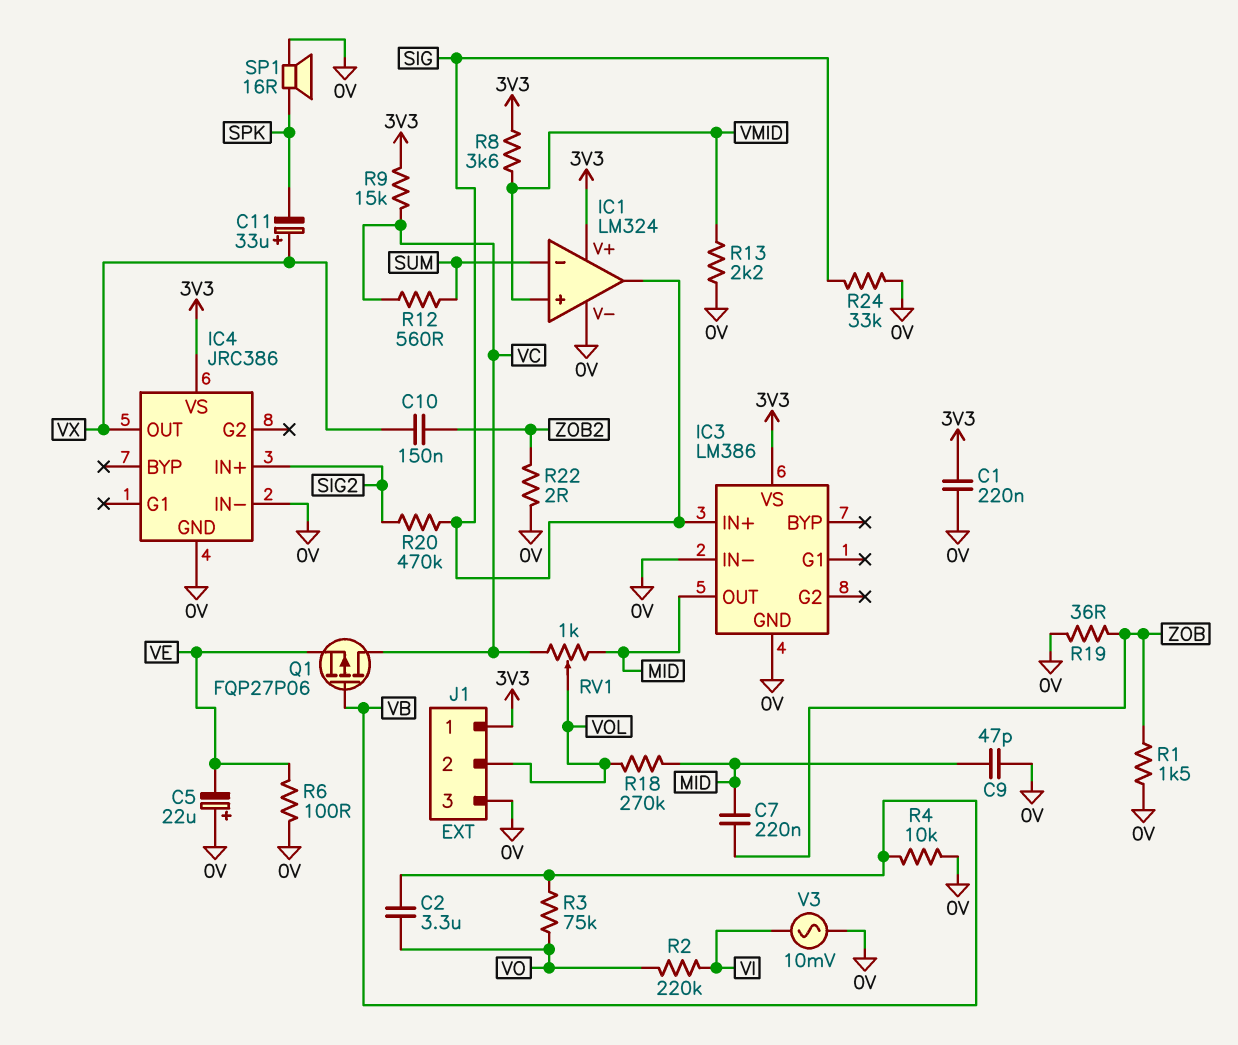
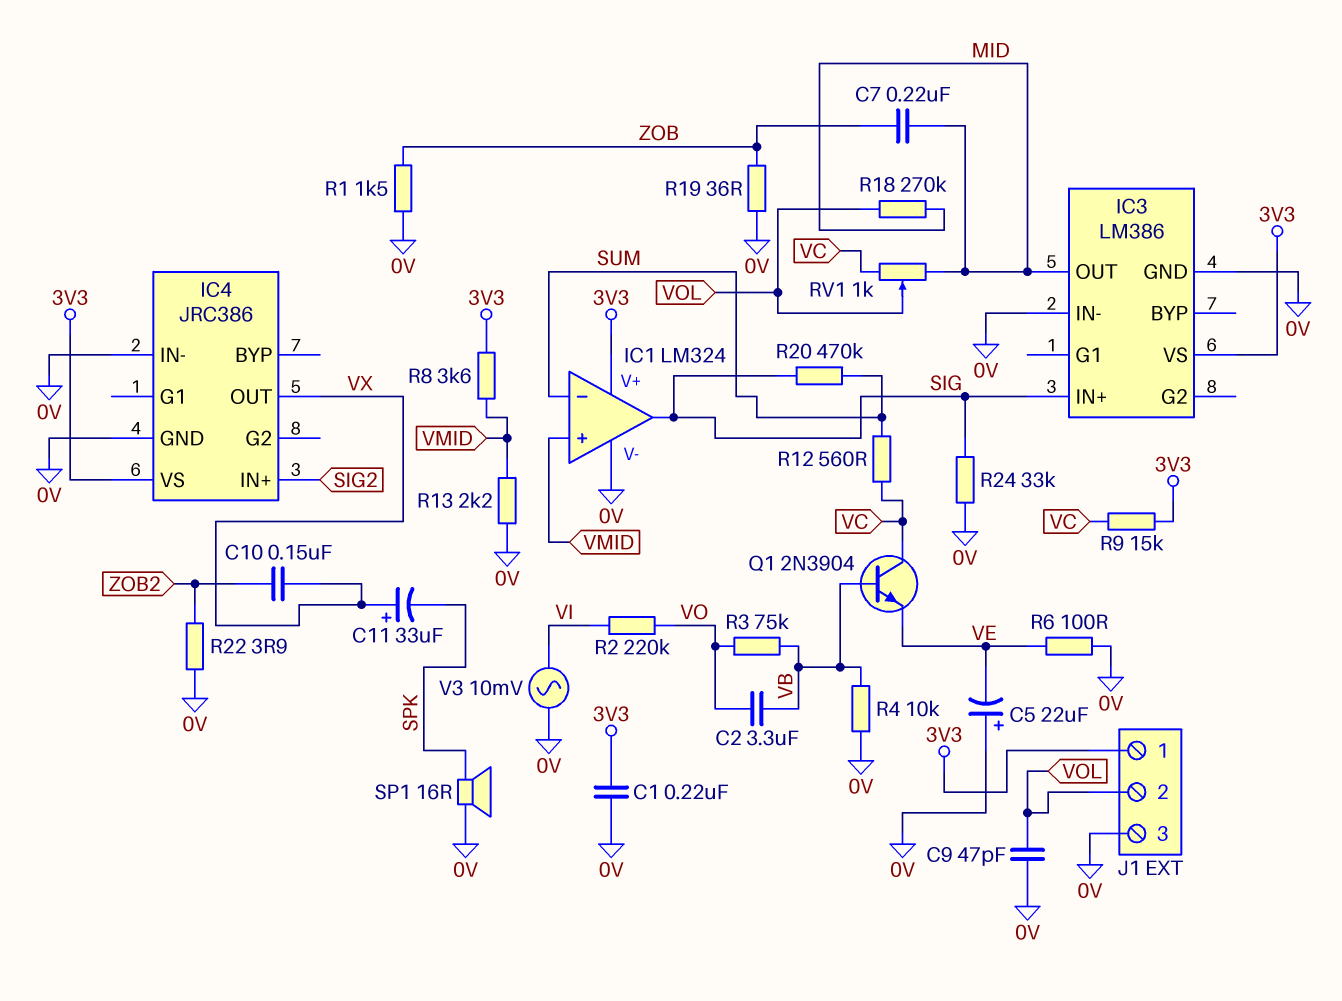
C9: 47pF (0V, MID) -> 47pF (0V, VOL)
Q1: PMOS FQP27P06 (G VB, D VC, S VE) -> NPN 2N3904 (B VB, C VC, E VE)
R20: 470k (SIG, SIG2) -> 470k (SIG, SUM)
R22: 2 (0V, ZOB2) -> 3.9 (0V, ZOB2)

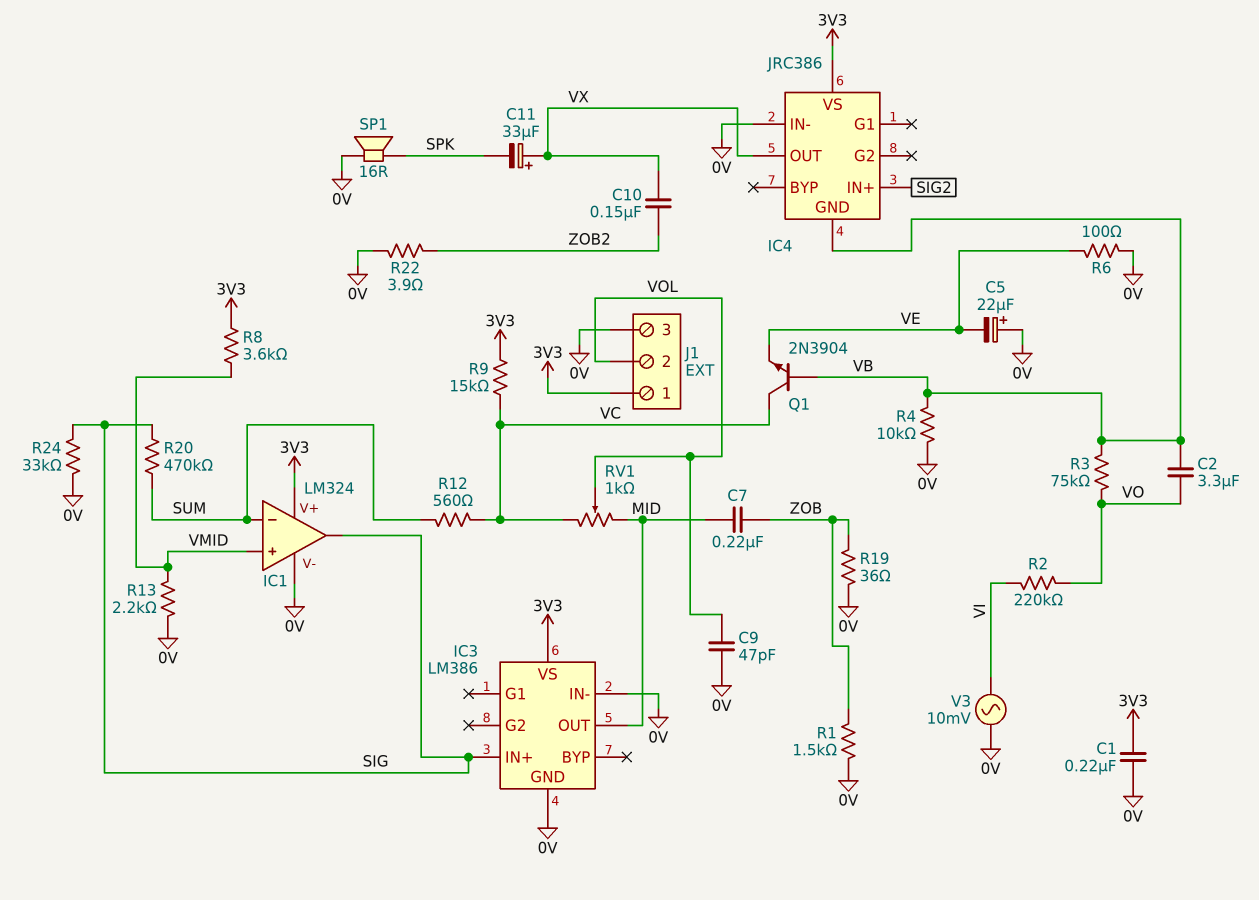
IC4 pin GND: 0V -> VB
R18: 270k (MID, VOL) -> none

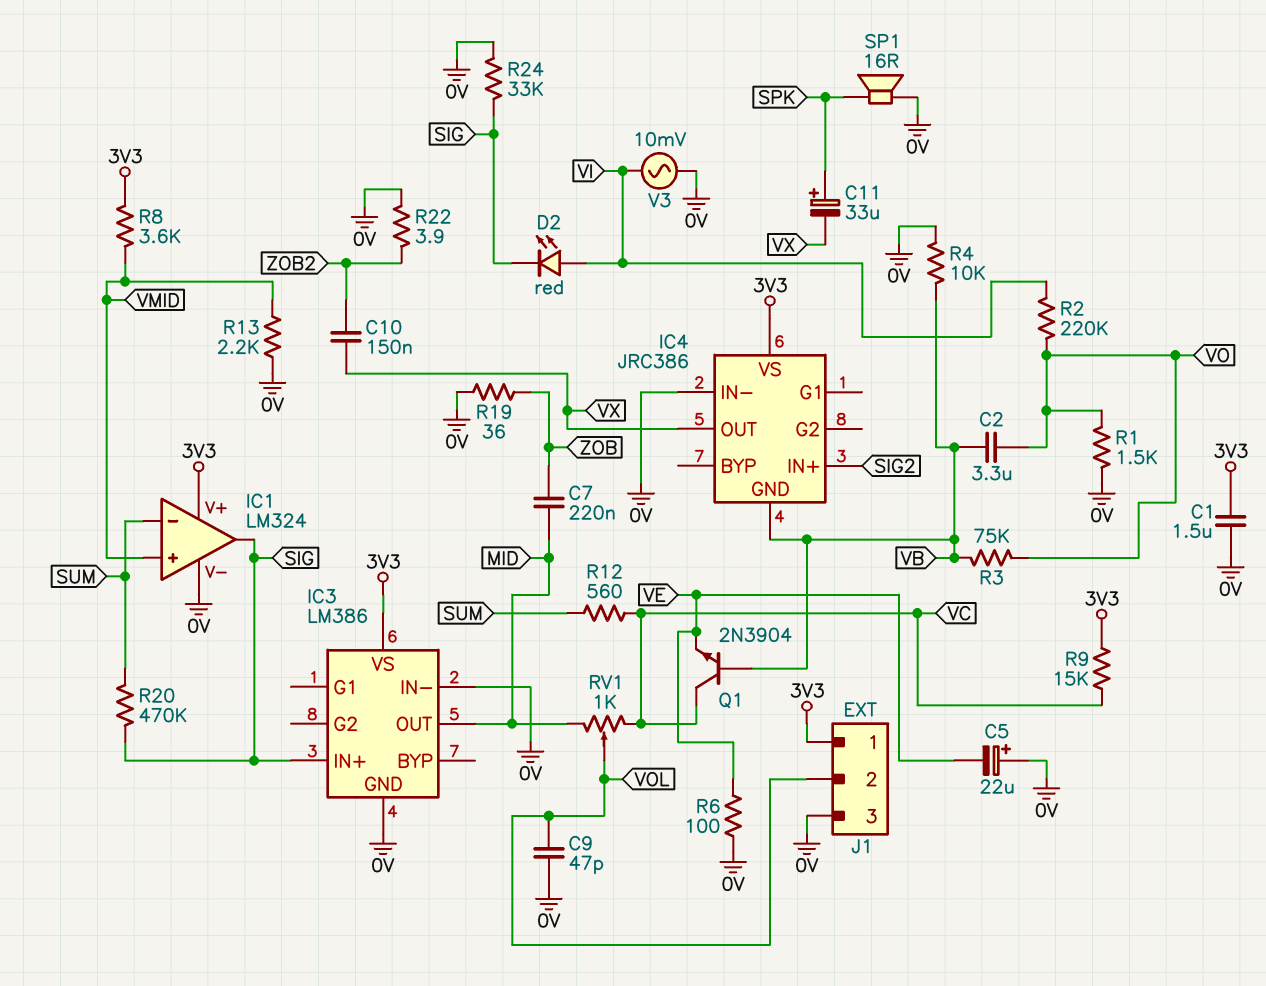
C1: 220nF (0V, 3V3) -> 1.5uF (0V, 3V3)
C11: 33uF (plus VX, minus SPK) -> 33uF (plus SPK, minus VX)
D2: none -> LED red (A VI, K SIG)
R1: 1.5k (0V, ZOB) -> 1.5k (0V, VO)

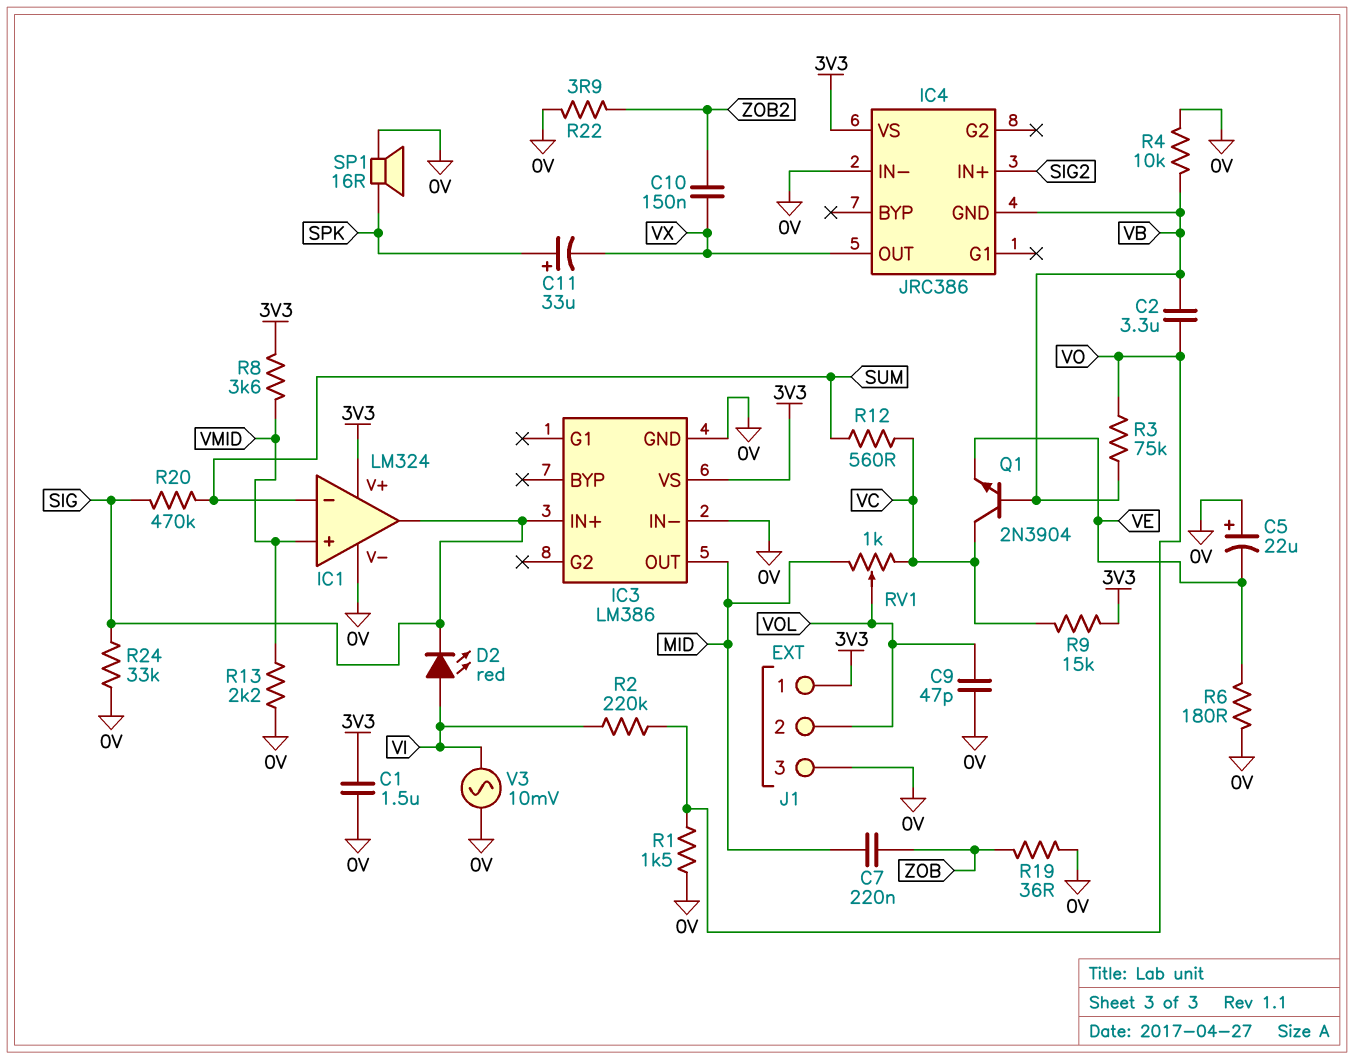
R6: 100 (0V, VE) -> 180 (0V, VE)

